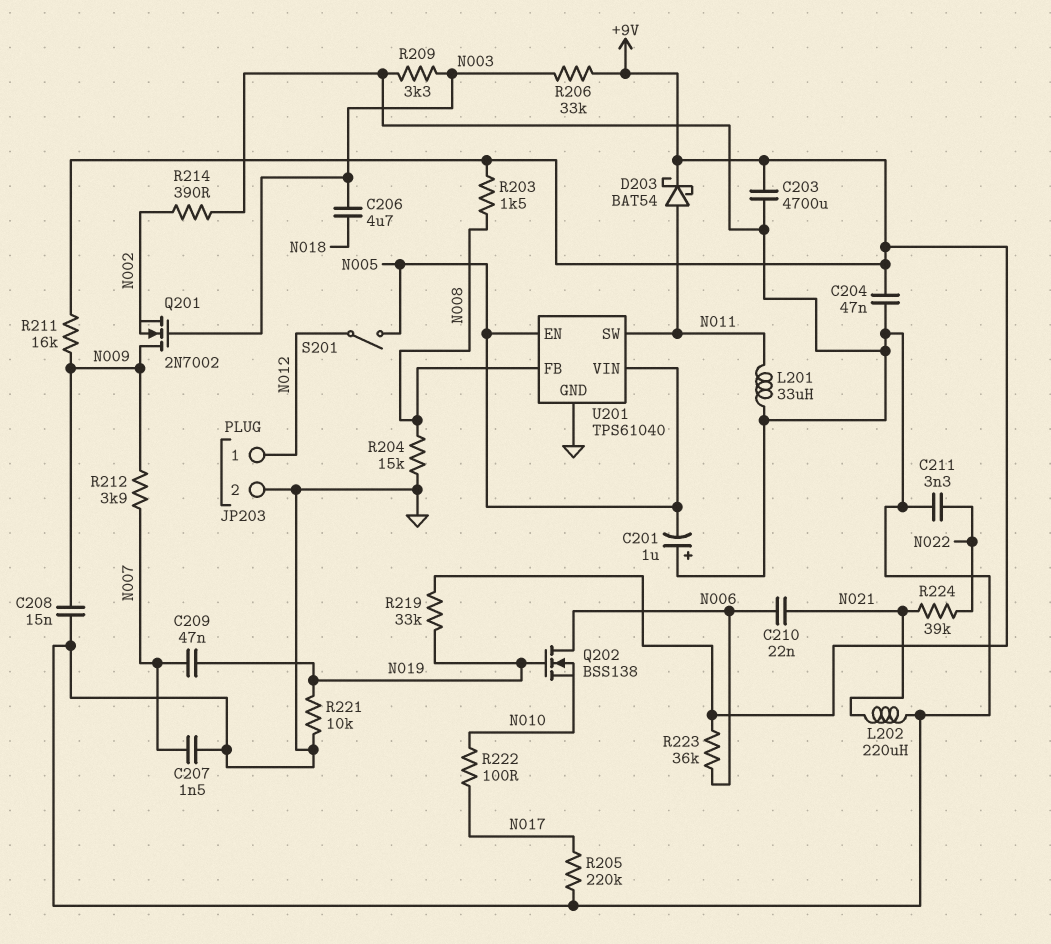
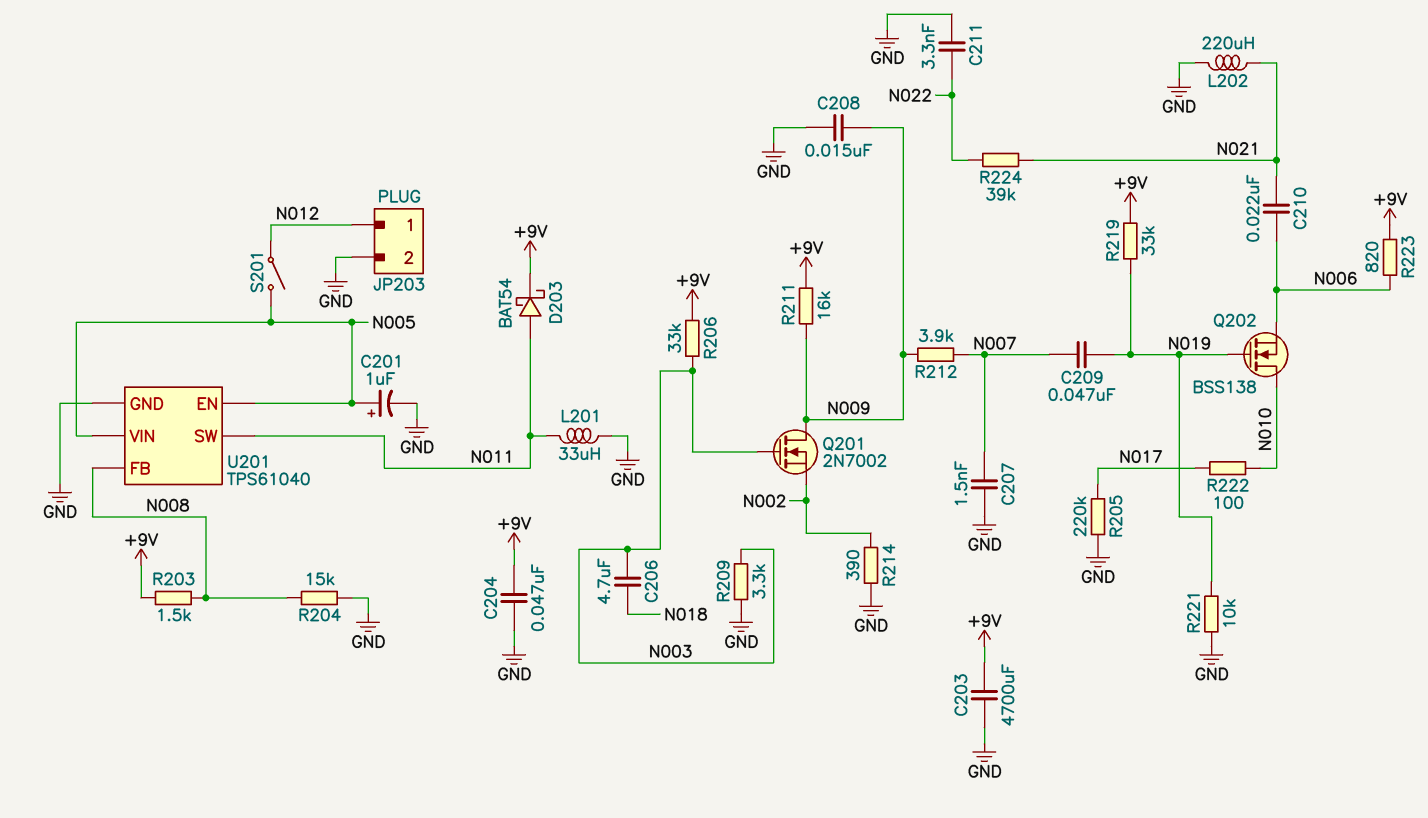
C201: 1uF (plus GND, minus N005) -> 1uF (plus N005, minus GND)
Q202: NMOS BSS138 (G N019, D N006, S N010) -> NMOS BSS138 (G N019, D N010, S N006)
R223: 36k (+9V, N006) -> 820 (+9V, N006)

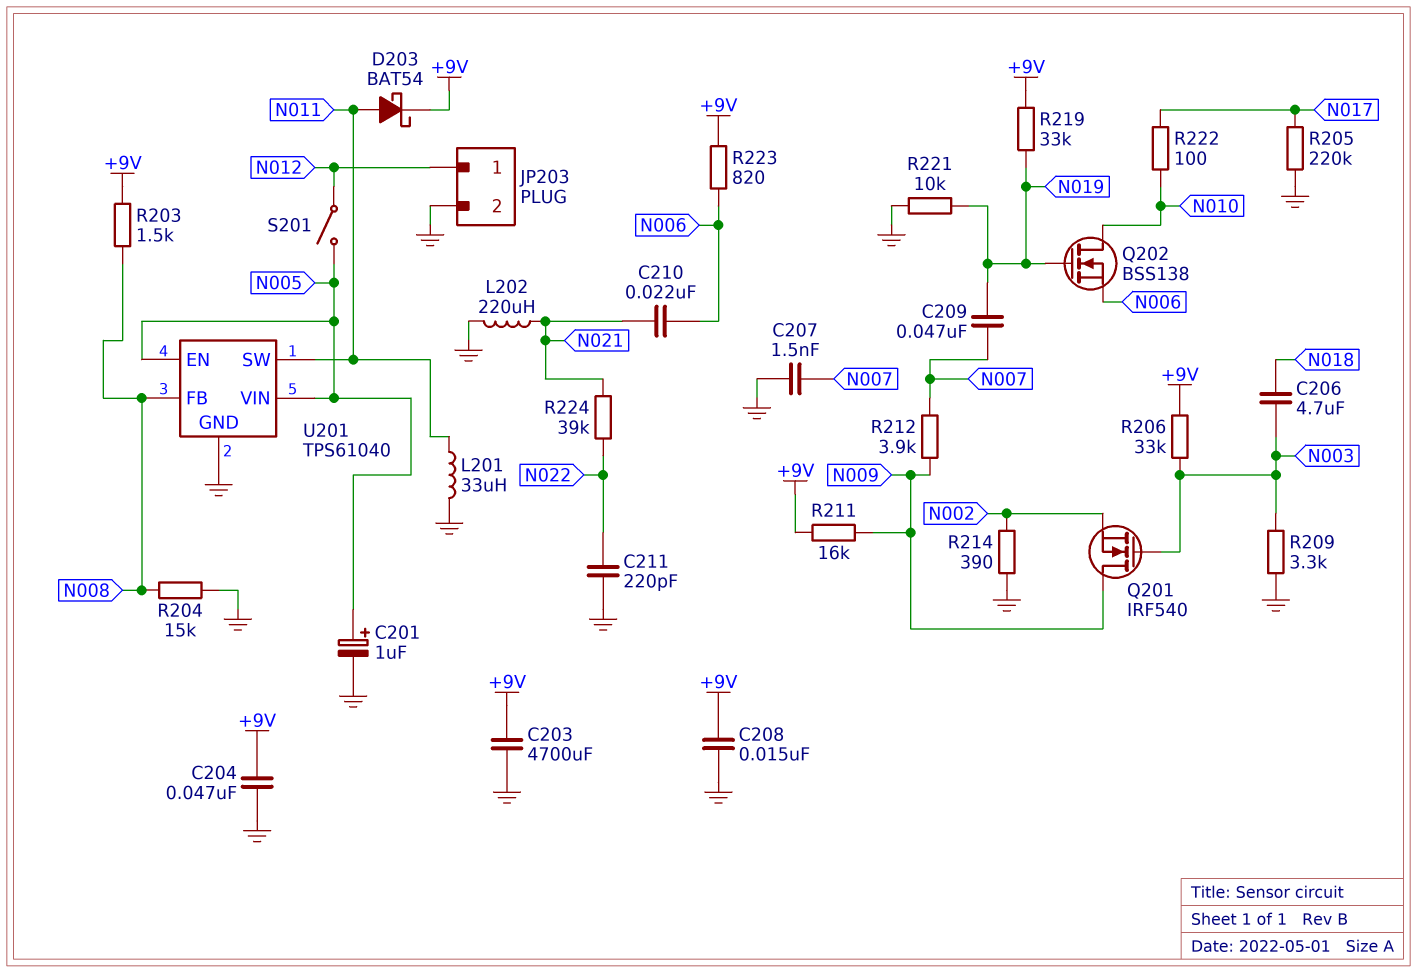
C208: 15nF (GND, N009) -> 15nF (+9V, GND)
C211: 3.3nF (GND, N022) -> 220pF (GND, N022)
Q201: NMOS 2N7002 (G N003, D N009, S N002) -> NMOS IRF540 (G N003, D N009, S N002)

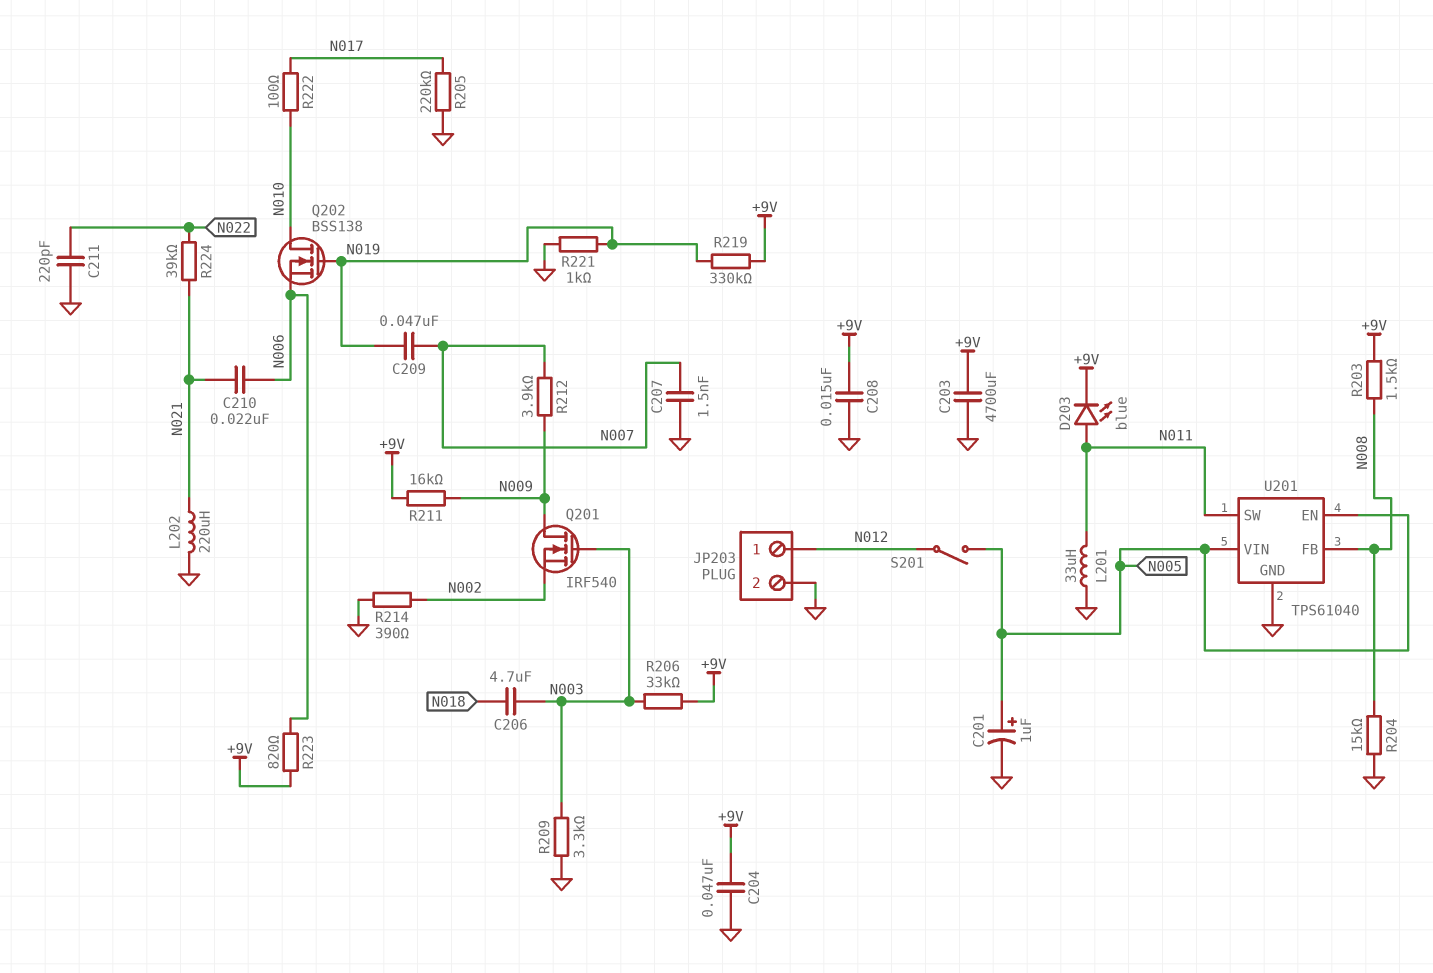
D203: schottky BAT54 (A N011, K +9V) -> LED blue (A N011, K +9V)
R219: 33k (+9V, N019) -> 330k (+9V, N019)
R221: 10k (GND, N019) -> 1k (GND, N019)

